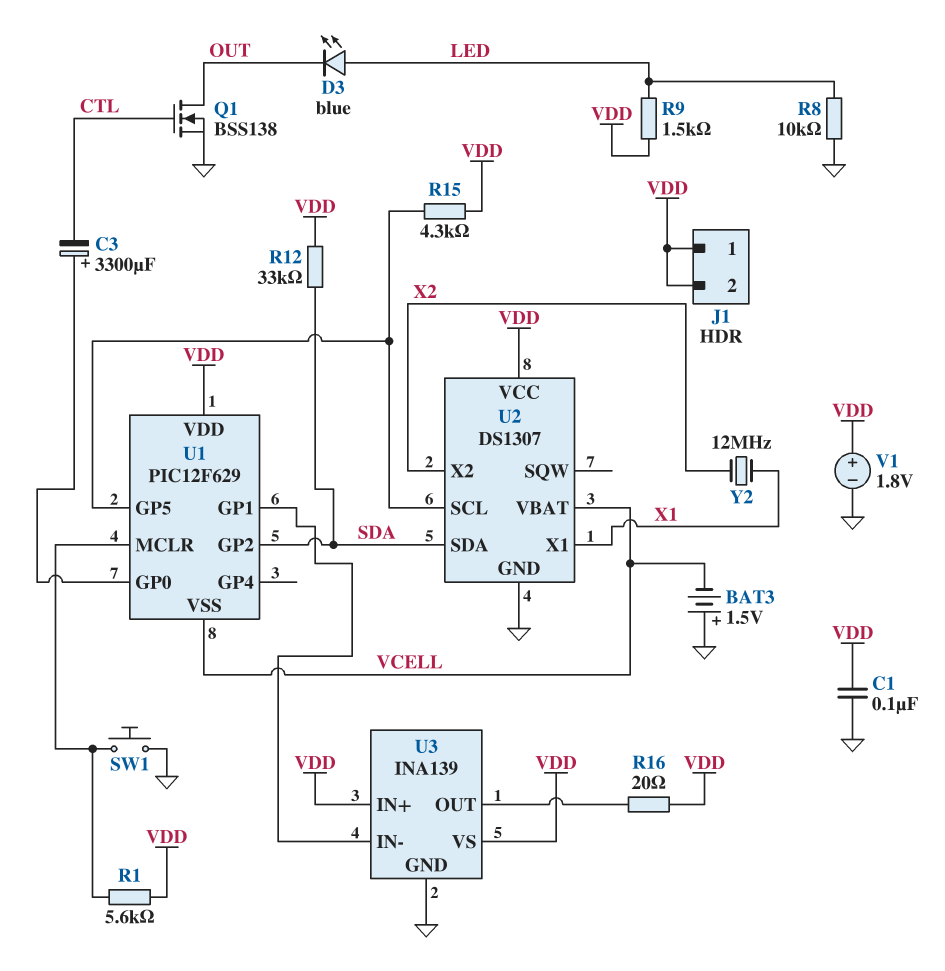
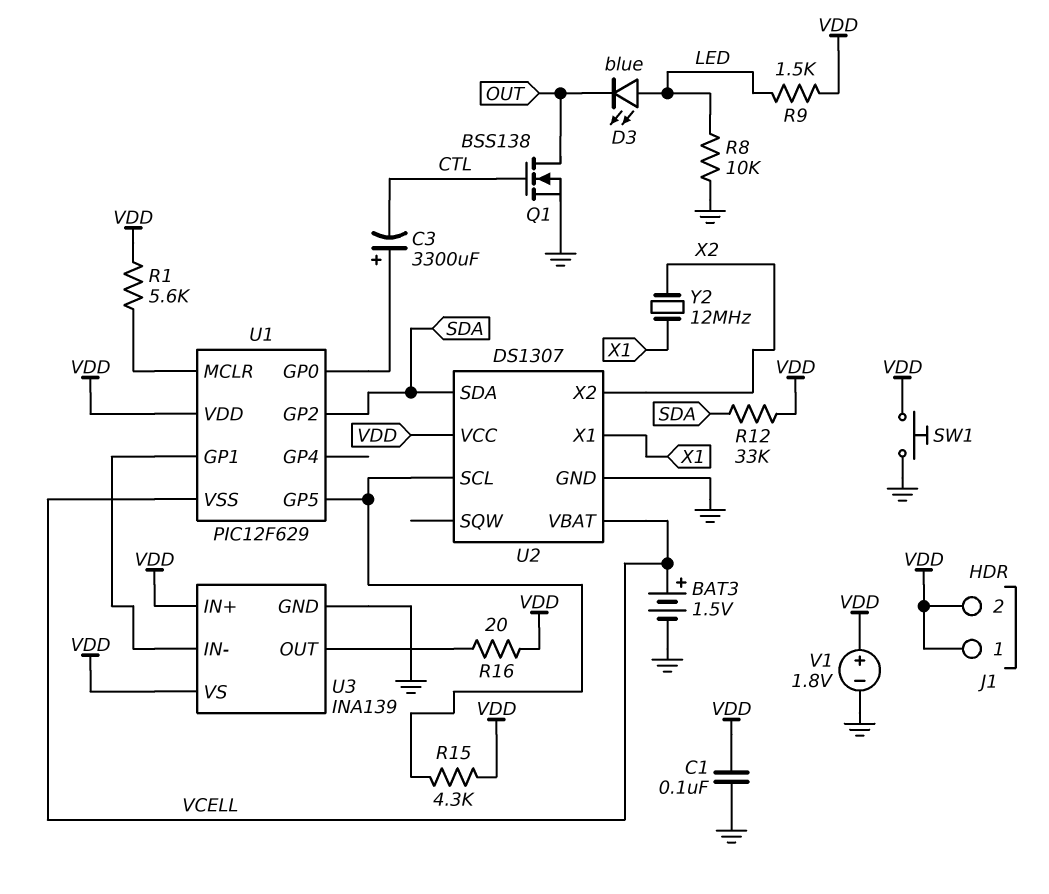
BAT3: 1.5V (plus GND, minus VCELL) -> 1.5V (plus VCELL, minus GND)
SW1: button (GND, U1/MCLR) -> button (GND, VDD)

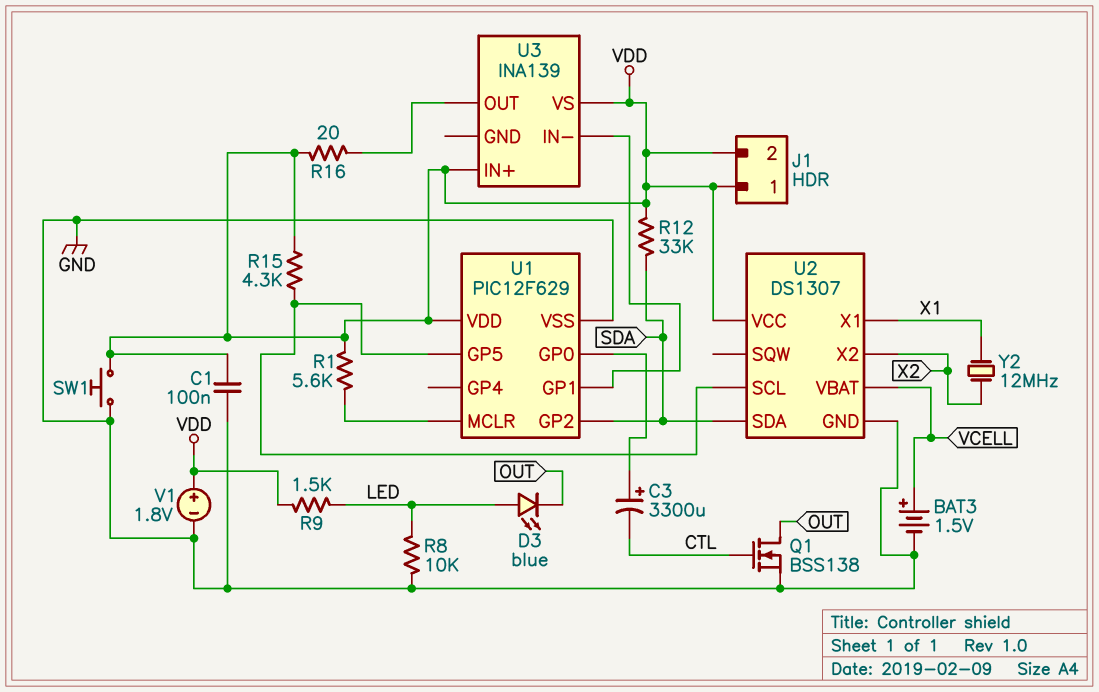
U1 pin VSS: VCELL -> GND
U3 pin GND: GND -> none

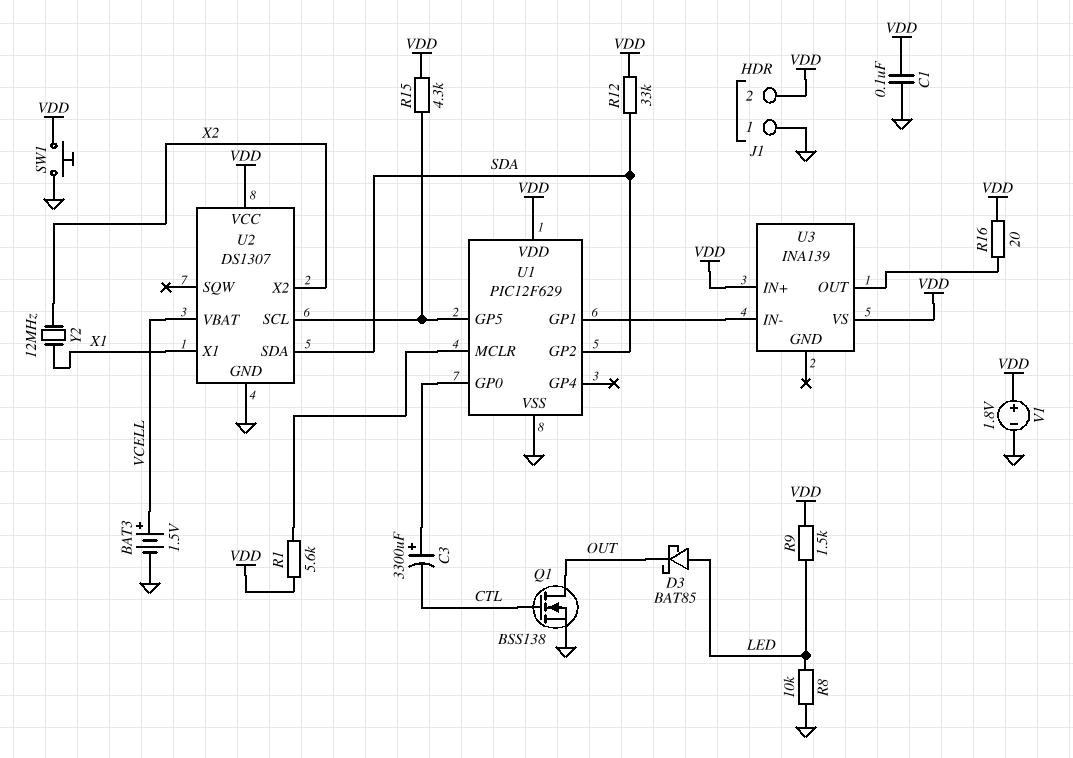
D3: LED blue (A LED, K OUT) -> schottky BAT85 (A LED, K OUT)
J1 pin 1: VDD -> GND

